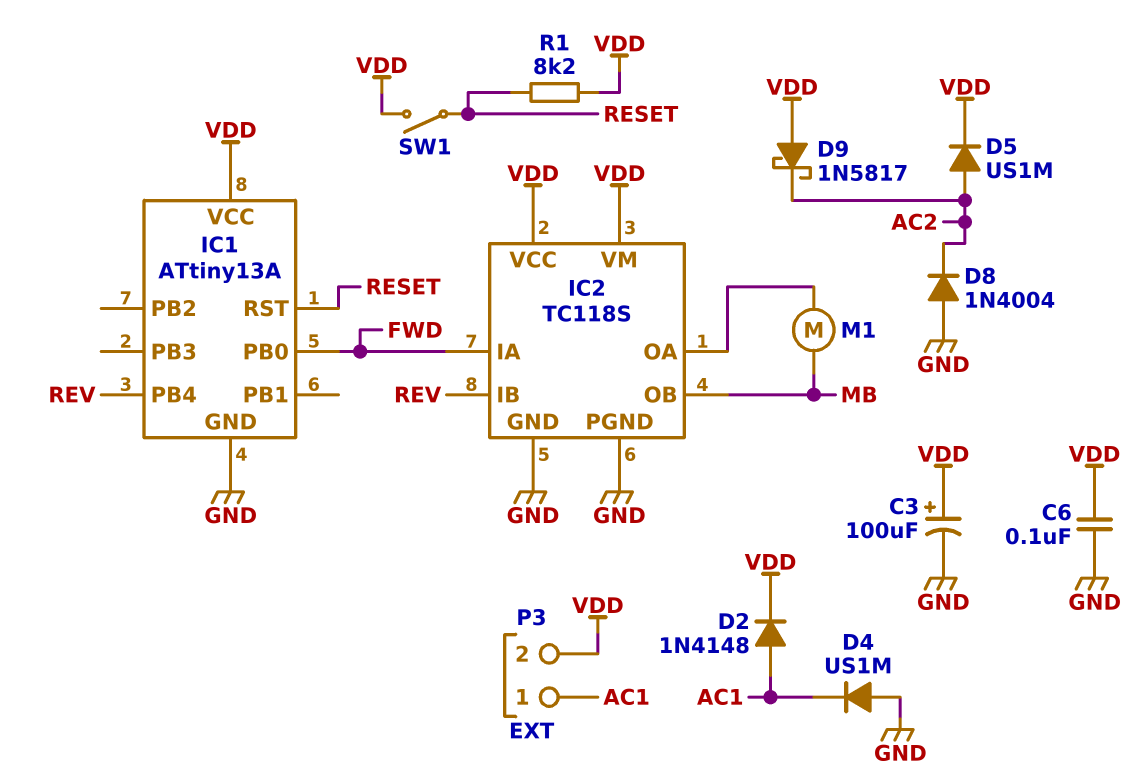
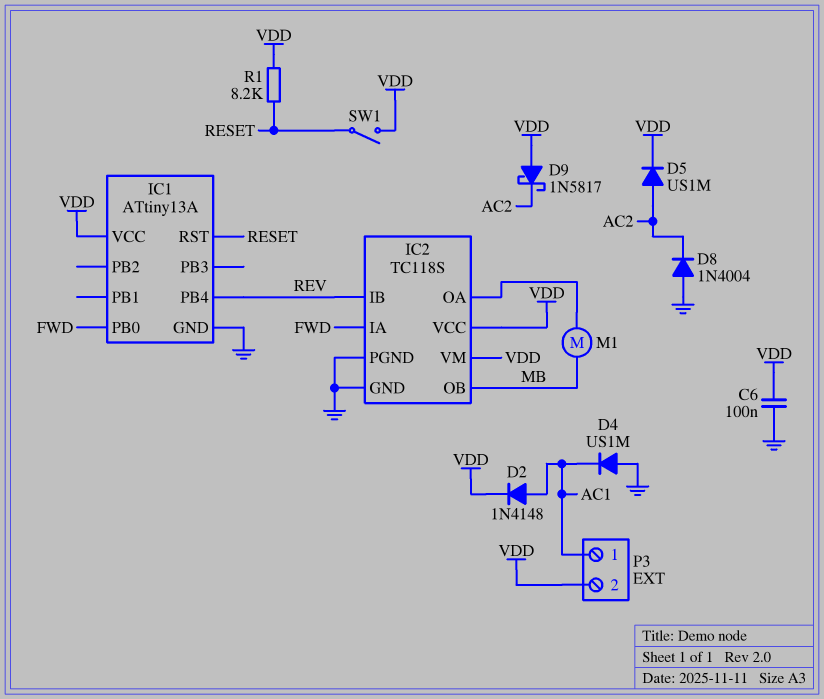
C3: 100uF (plus VDD, minus GND) -> none

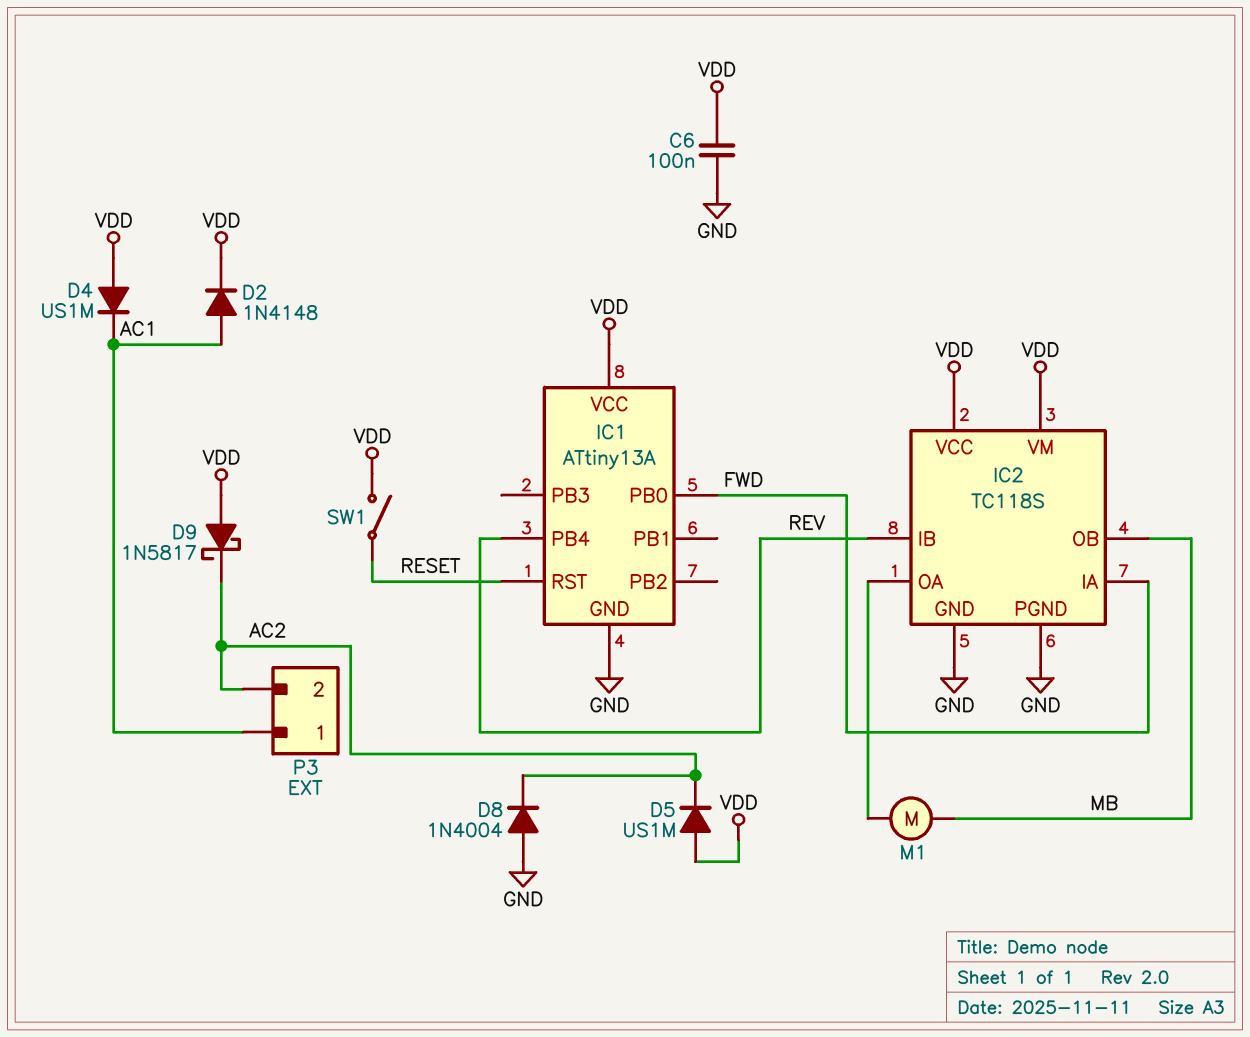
D4: diode US1M (A GND, K AC1) -> diode US1M (A VDD, K AC1)
D5: diode US1M (A AC2, K VDD) -> diode US1M (A VDD, K AC2)
P3 pin 2: VDD -> AC2
R1: 8.2k (RESET, VDD) -> none

